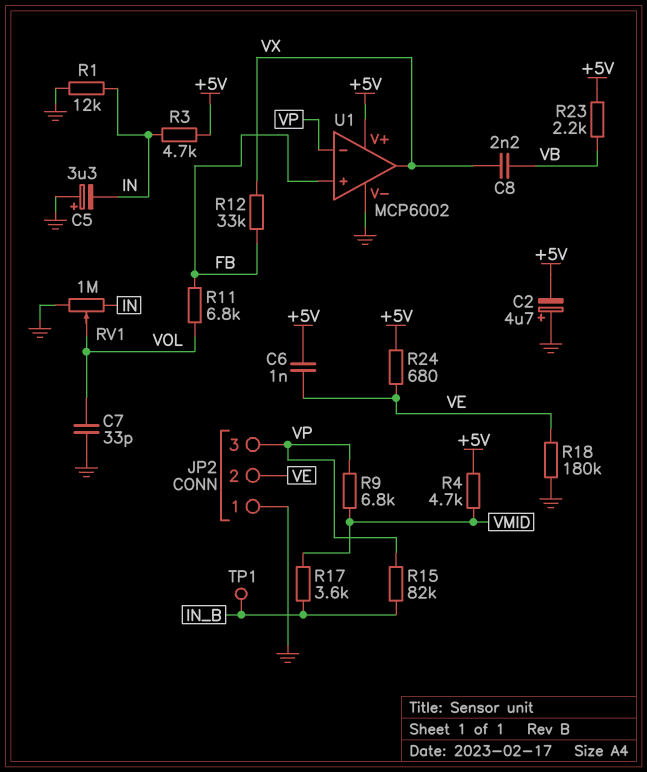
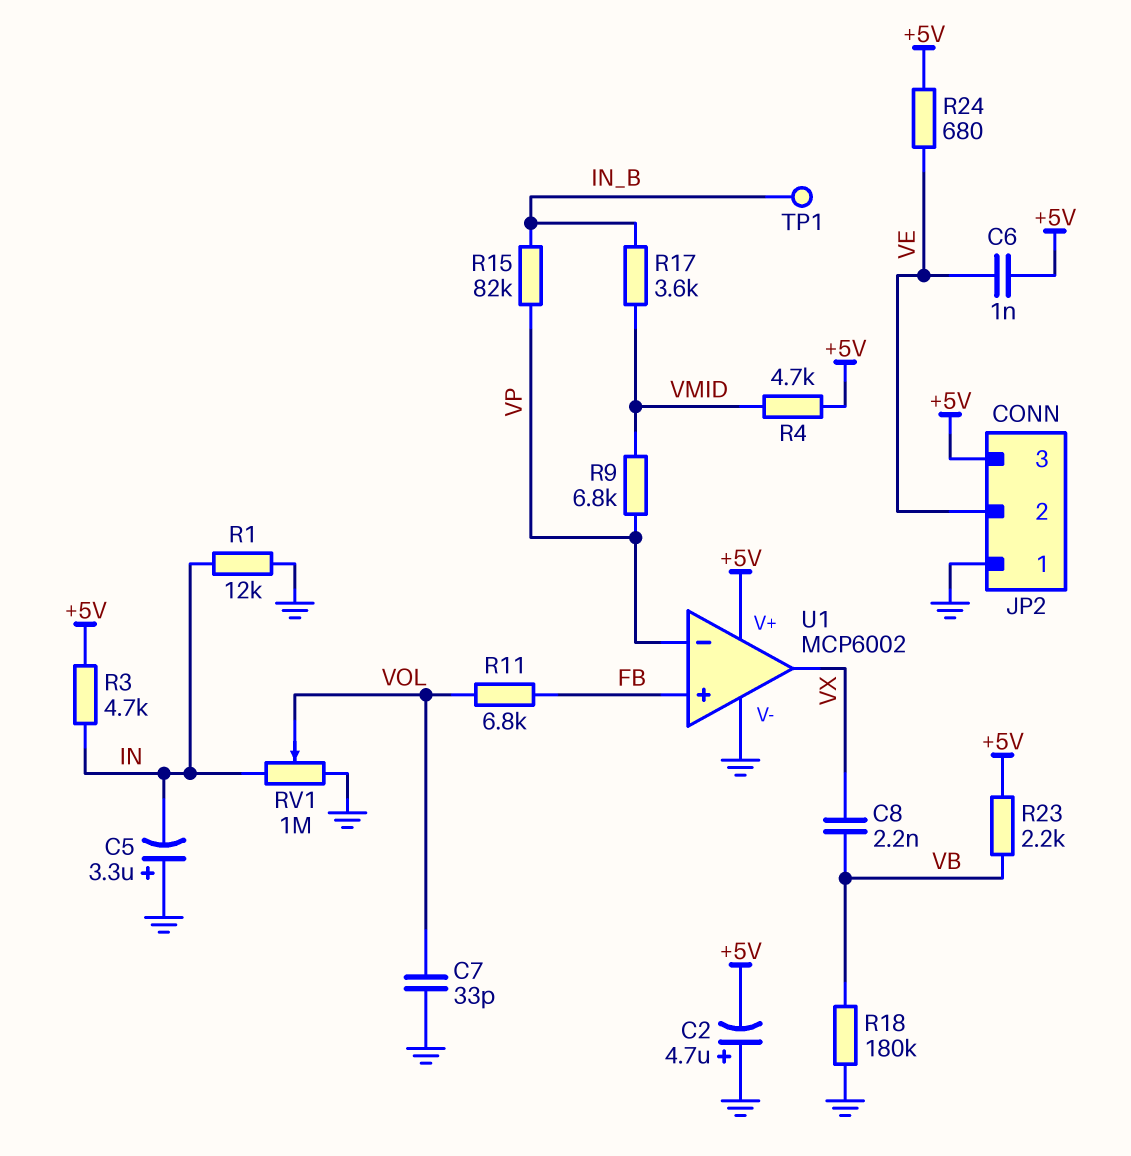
JP2 pin 3: VP -> +5V
R12: 33k (FB, VX) -> none
R18: 180k (GND, VE) -> 180k (GND, VB)

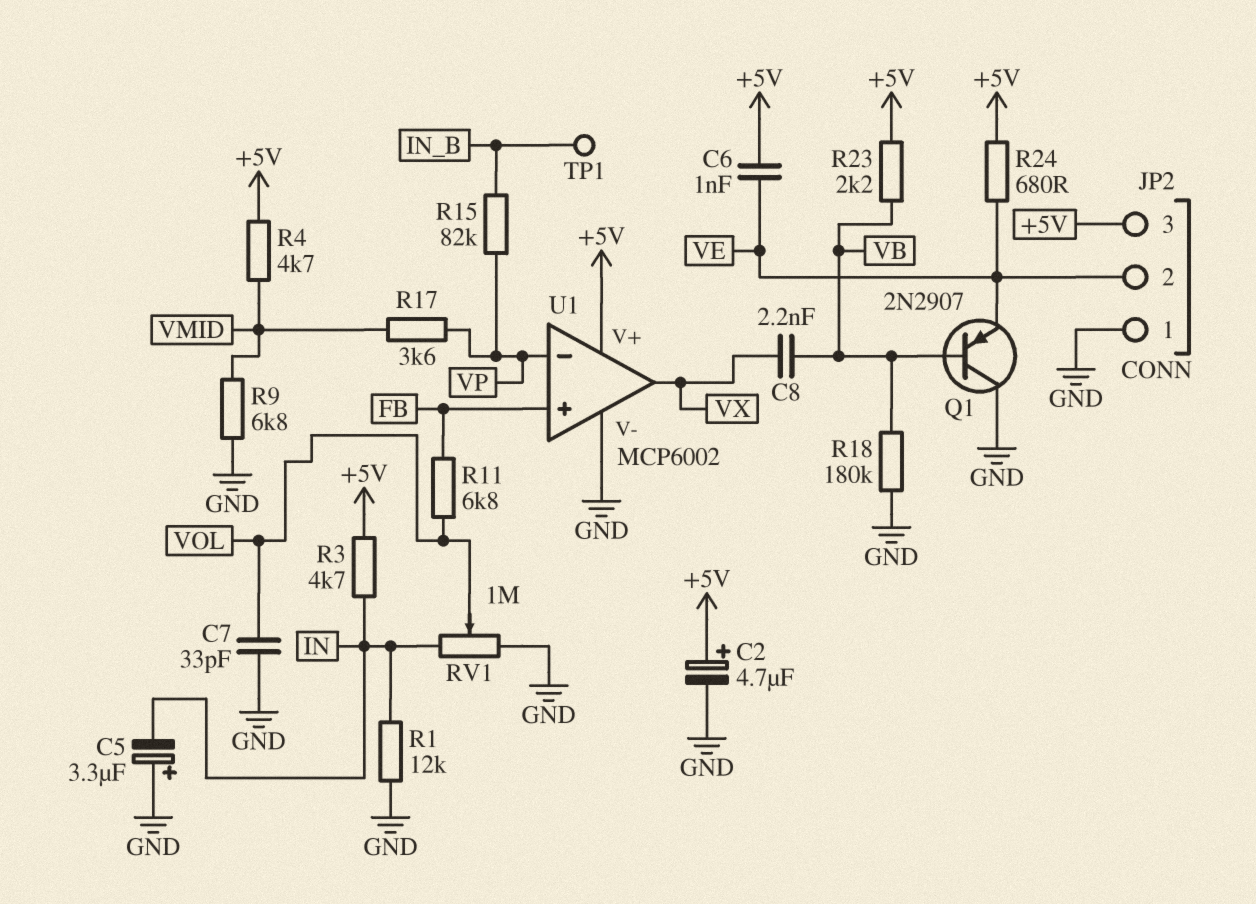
C2: 4.7uF (plus GND, minus +5V) -> 4.7uF (plus +5V, minus GND)
Q1: none -> PNP 2N2907 (B VB, C GND, E VE)
R9: 6.8k (VMID, VP) -> 6.8k (GND, VMID)
R17: 3.6k (IN_B, VMID) -> 3.6k (VMID, VP)

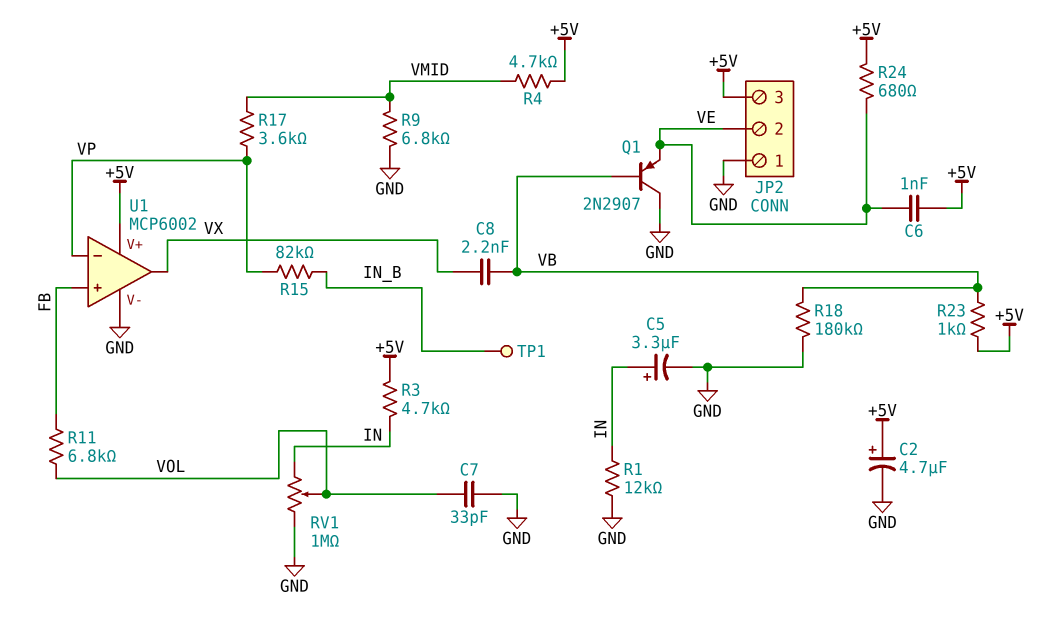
C5: 3.3uF (plus GND, minus IN) -> 3.3uF (plus IN, minus GND)
R23: 2.2k (+5V, VB) -> 1k (+5V, VB)

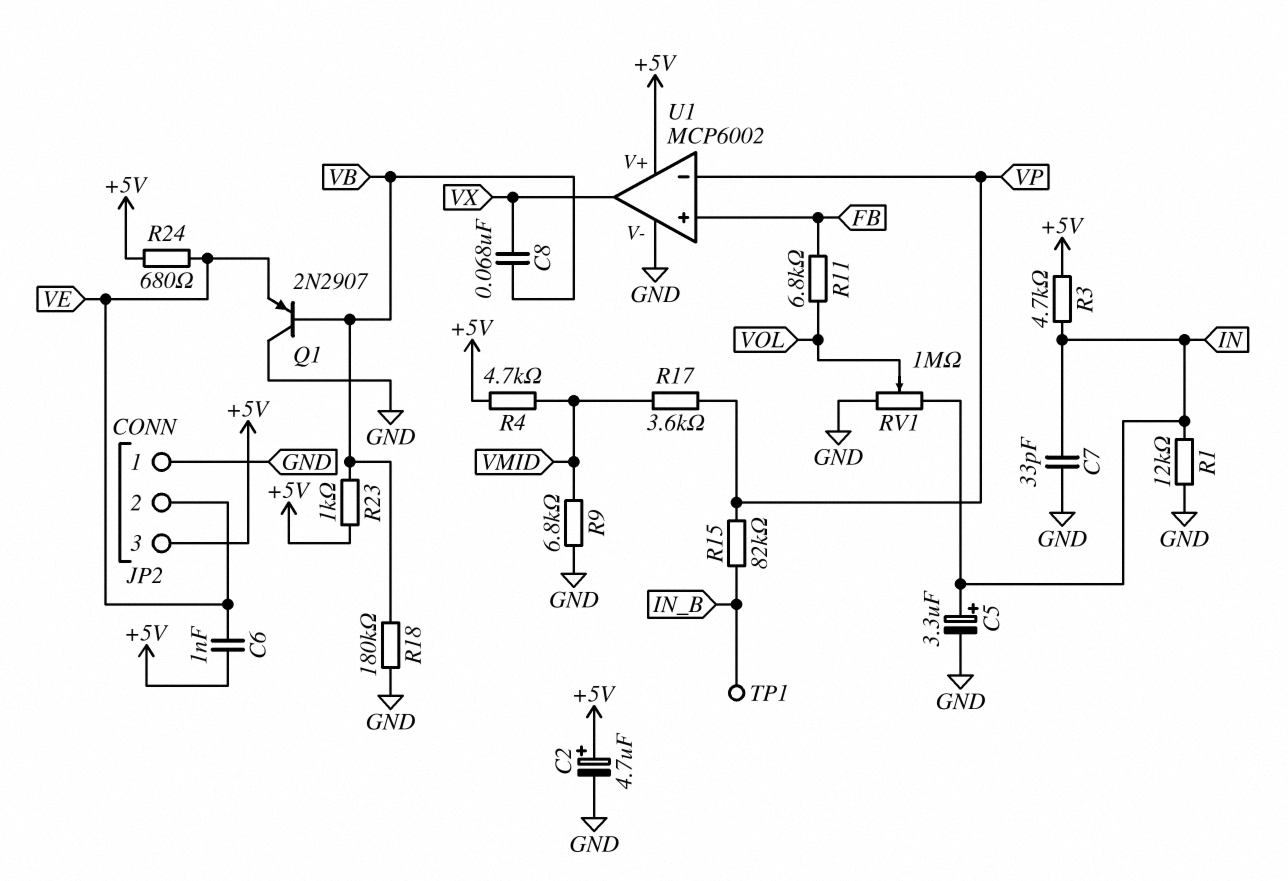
C7: 33pF (GND, VOL) -> 33pF (GND, IN)
C8: 2.2nF (VB, VX) -> 68nF (VB, VX)

